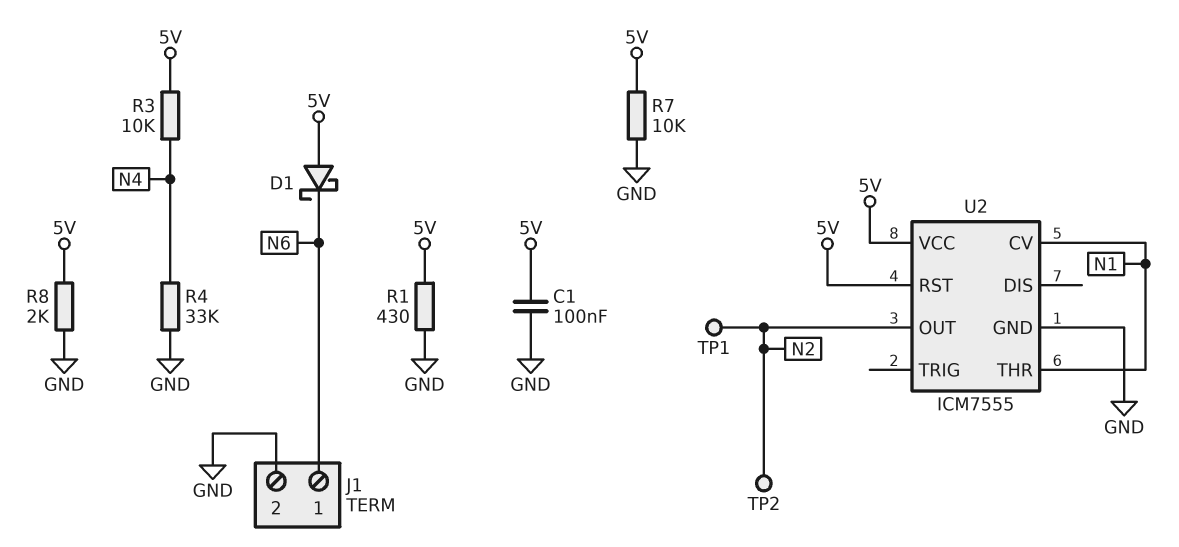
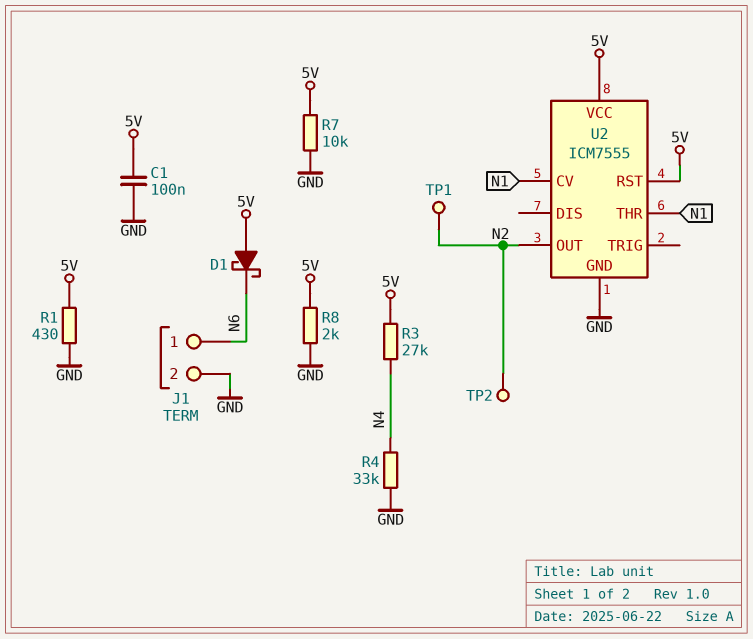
R3: 10k (5V, N4) -> 27k (5V, N4)

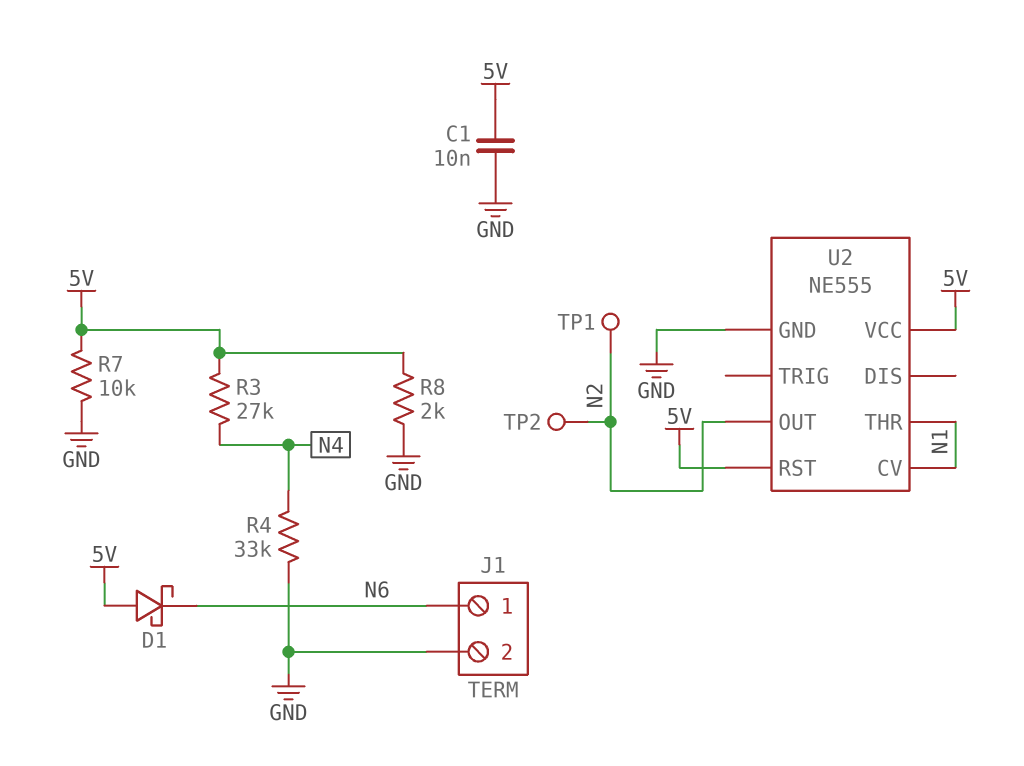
C1: 100nF (5V, GND) -> 10nF (5V, GND)
R1: 430 (5V, GND) -> none
U2: ICM7555 -> NE555

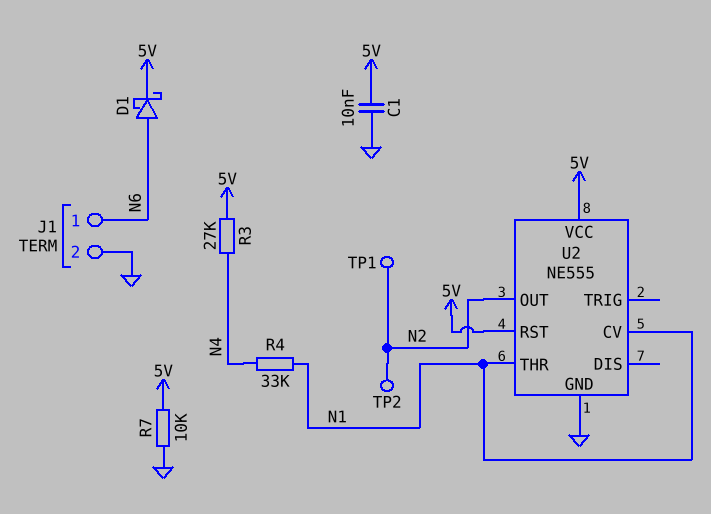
D1: schottky (A 5V, K N6) -> schottky (A N6, K 5V)
R4: 33k (GND, N4) -> 33k (N1, N4)
R8: 2k (5V, GND) -> none

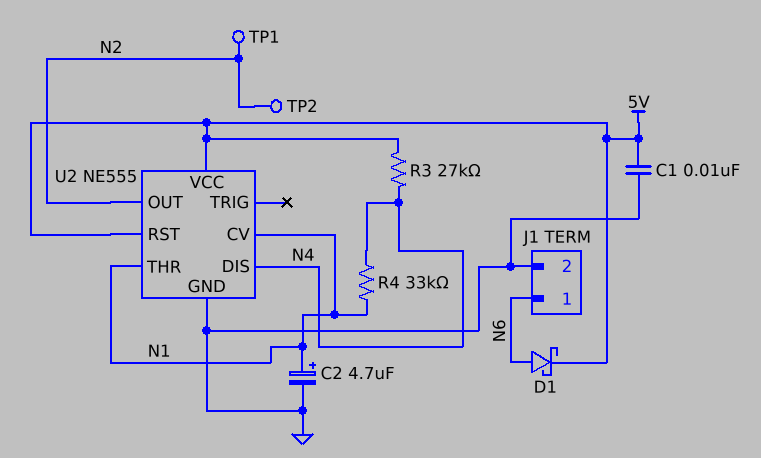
C2: none -> 4.7uF (plus N1, minus GND)
R7: 10k (5V, GND) -> none
U2 pin DIS: none -> N4

